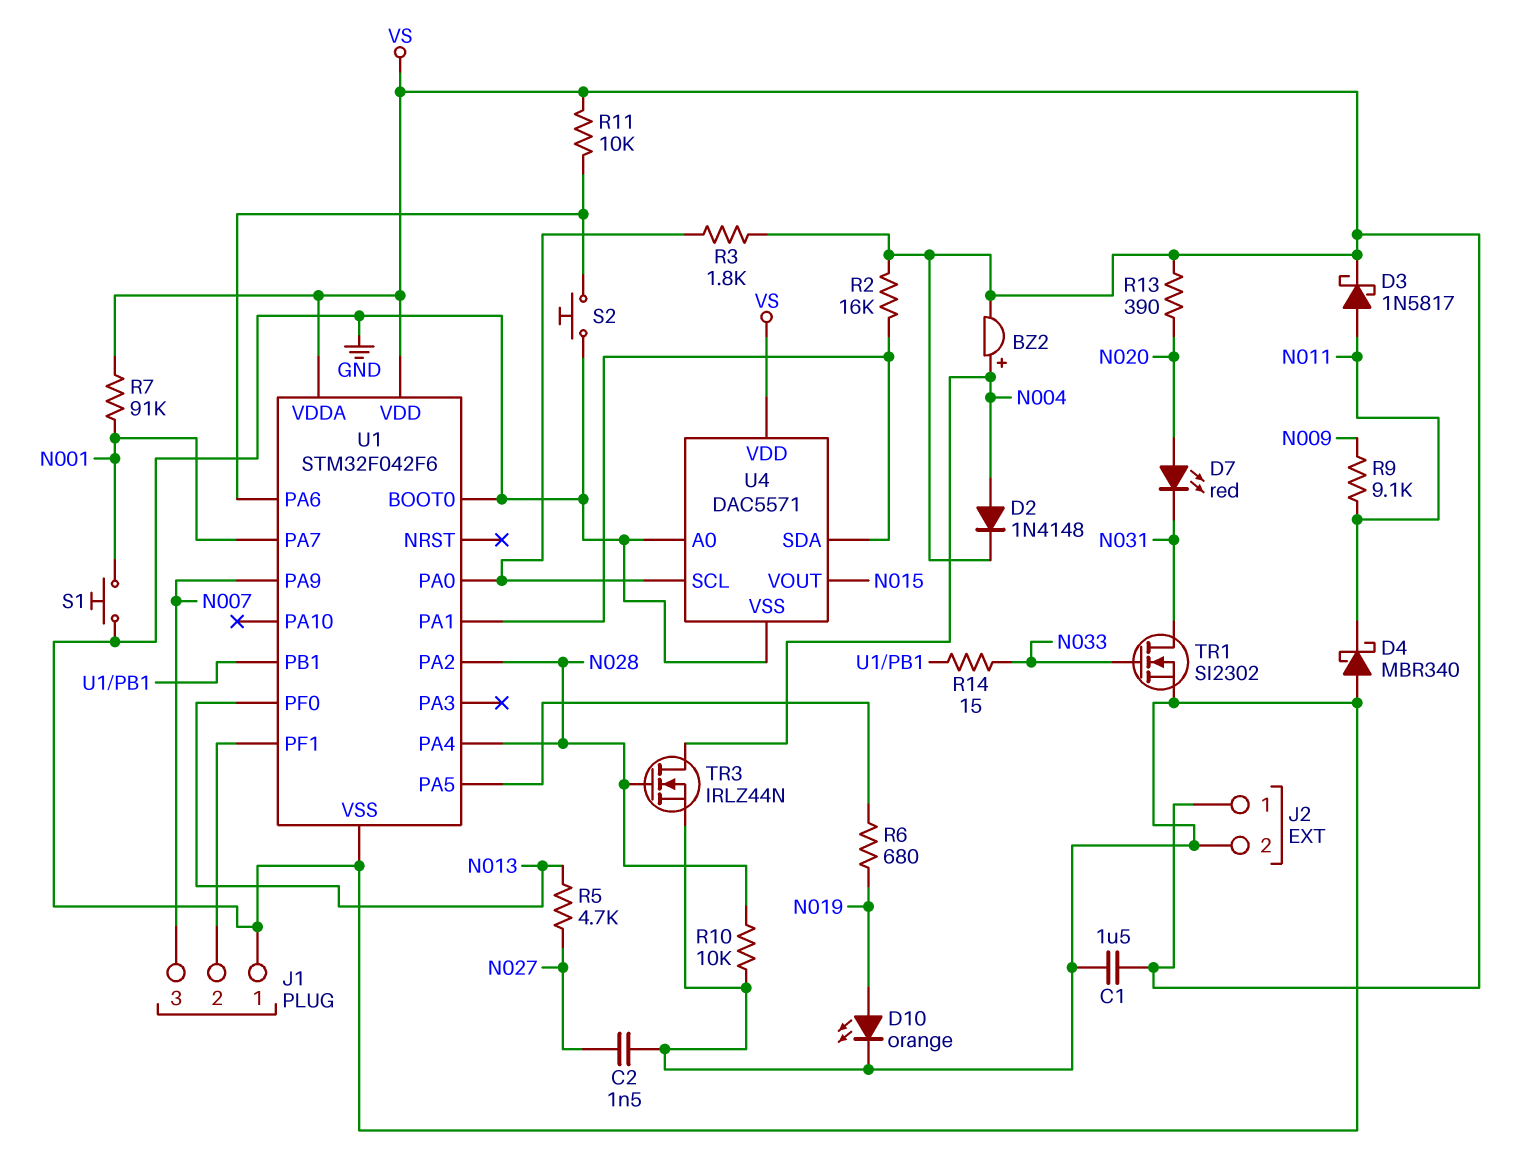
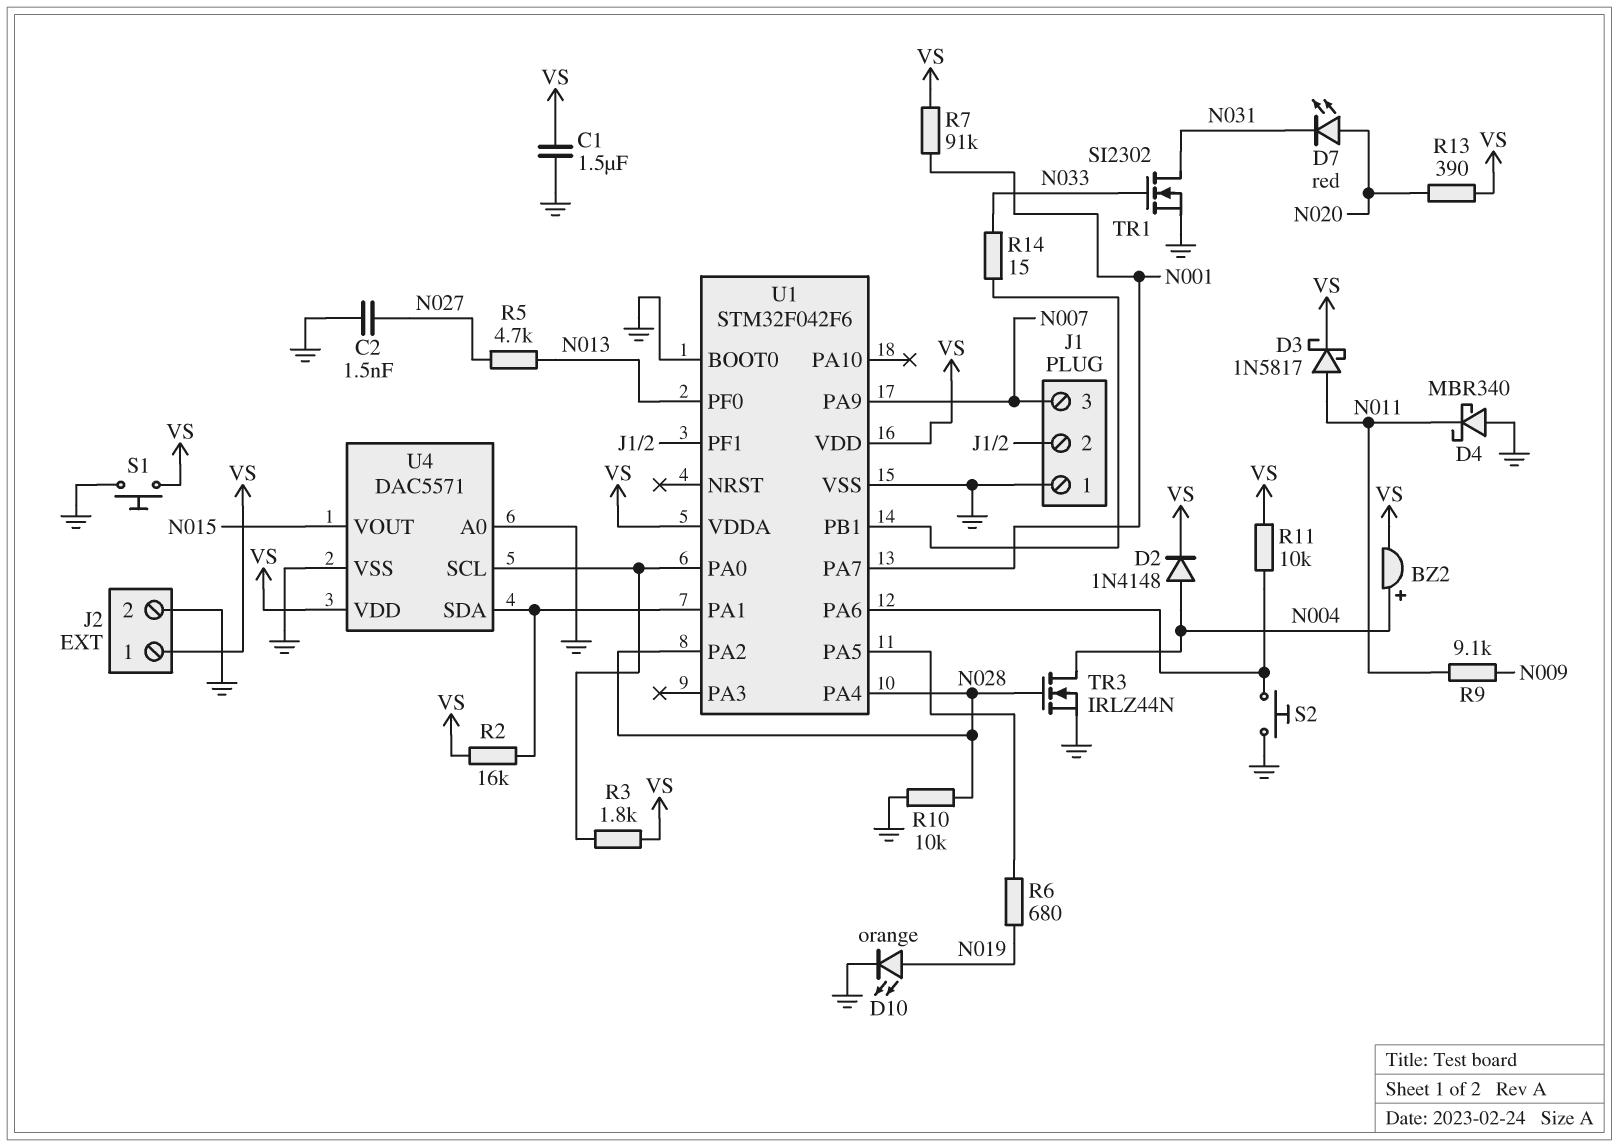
S1: button (GND, N001) -> button (GND, VS)

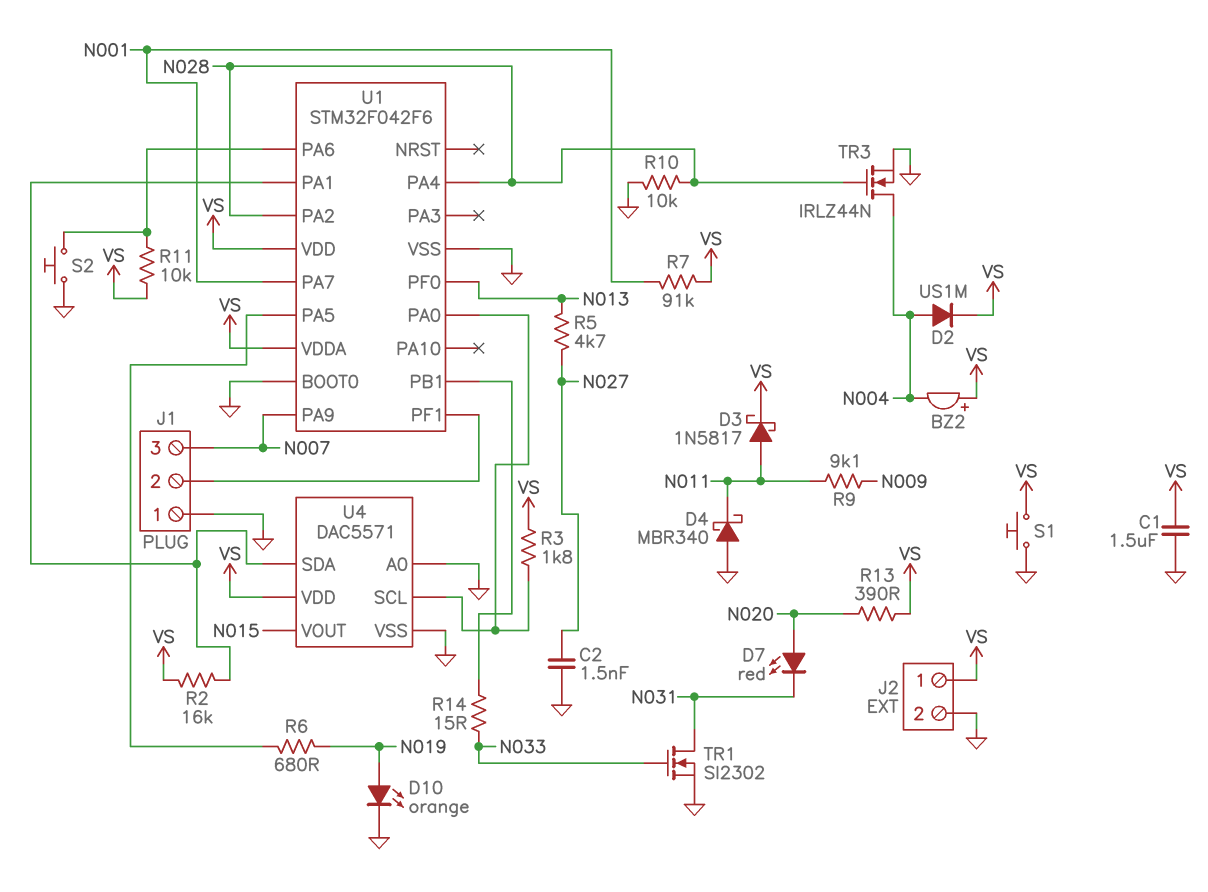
BZ2: buzzer (plus N004, minus VS) -> buzzer (plus VS, minus N004)
D2: diode 1N4148 (A N004, K VS) -> diode US1M (A N004, K VS)

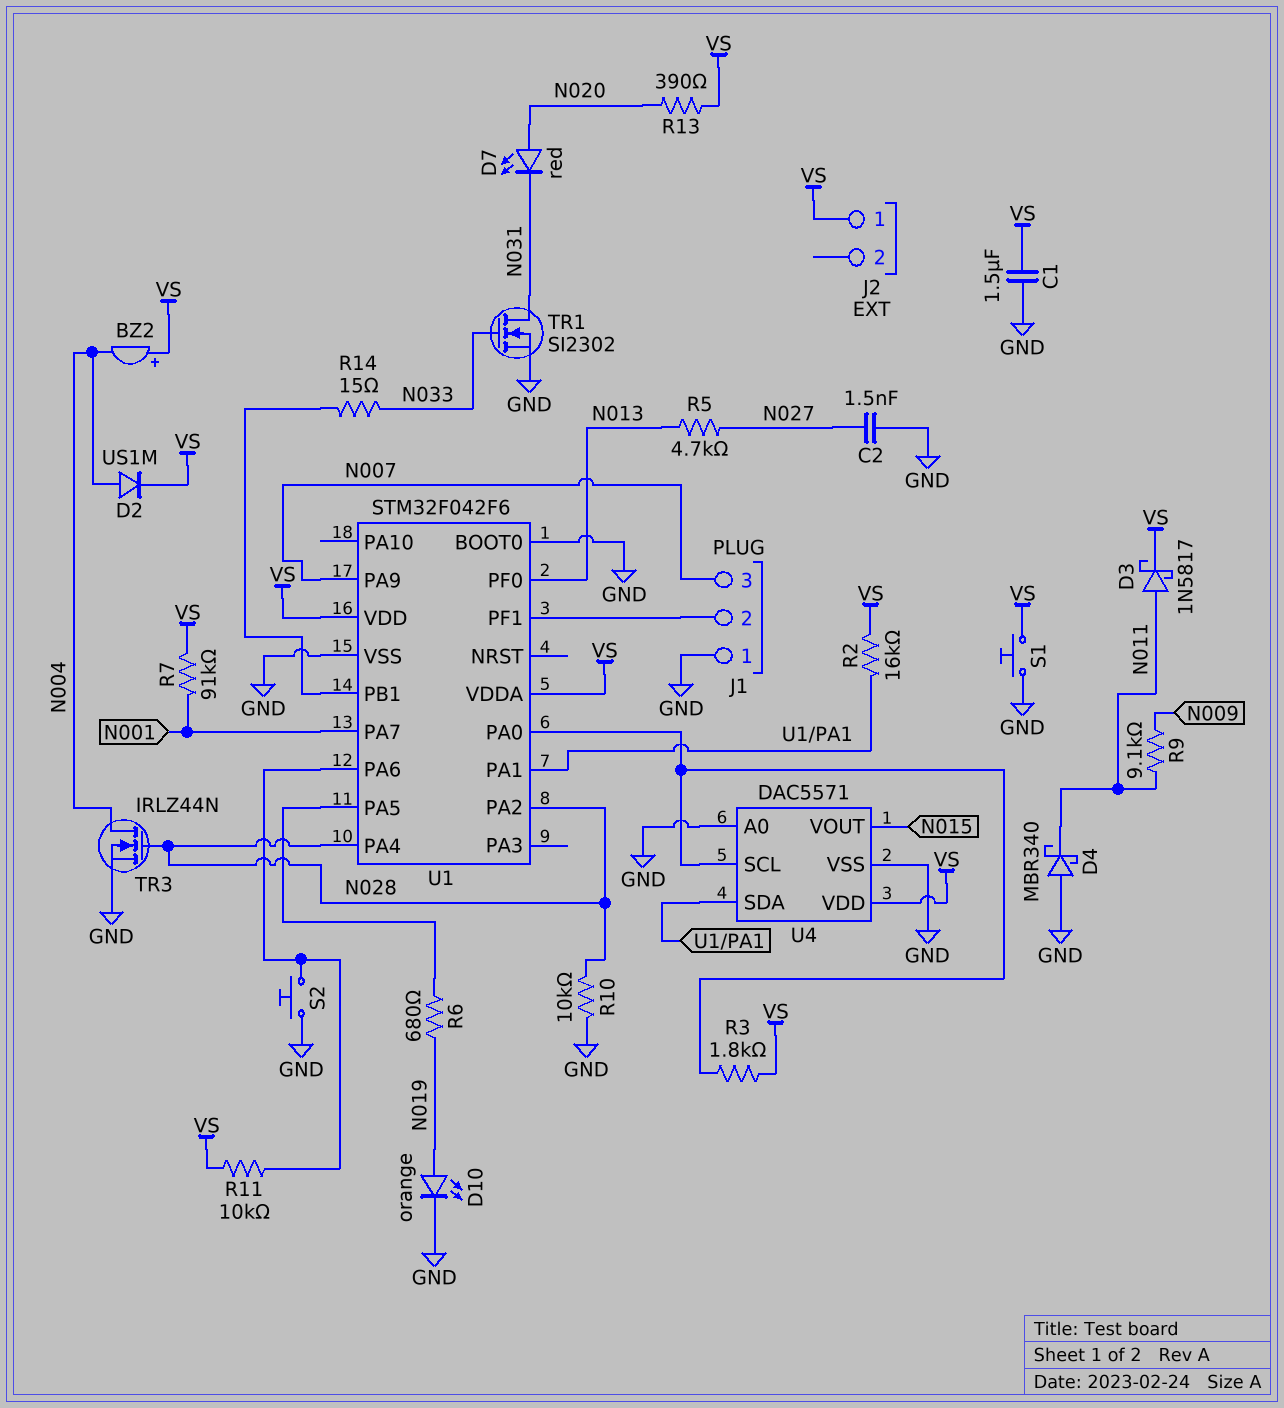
J2 pin 2: GND -> none

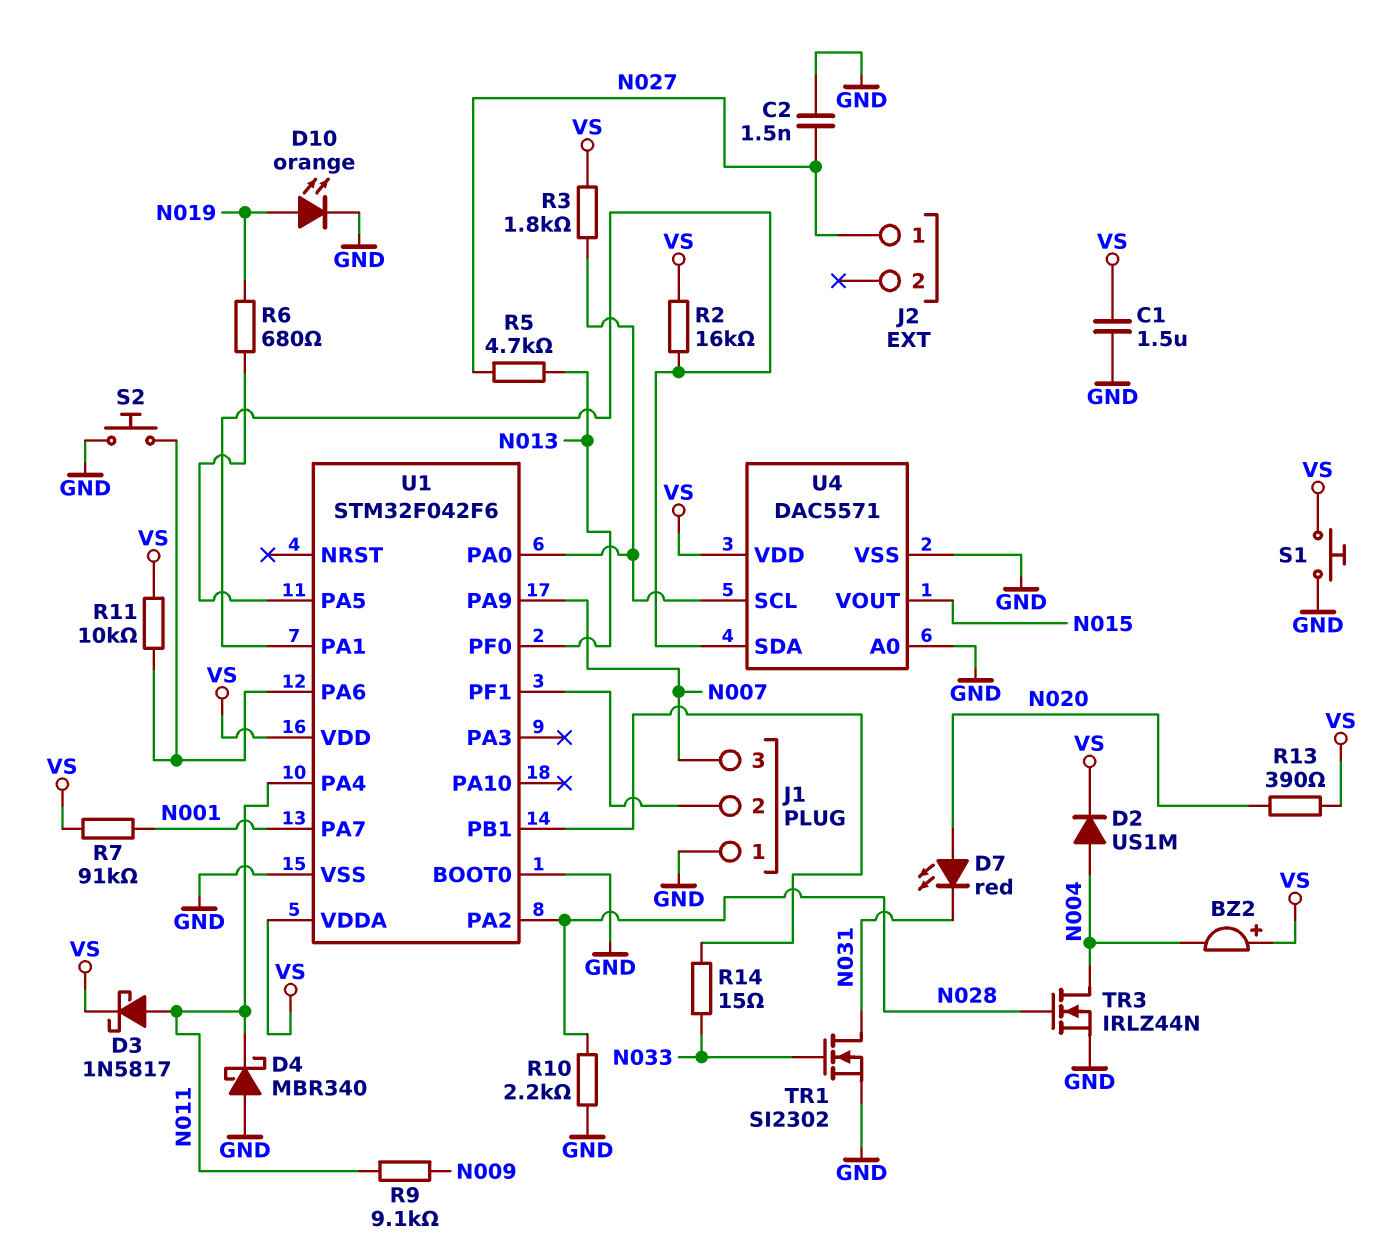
J2 pin 1: VS -> N027
R10: 10k (GND, N028) -> 2.2k (GND, N028)
U1 pin PA4: N028 -> N011

